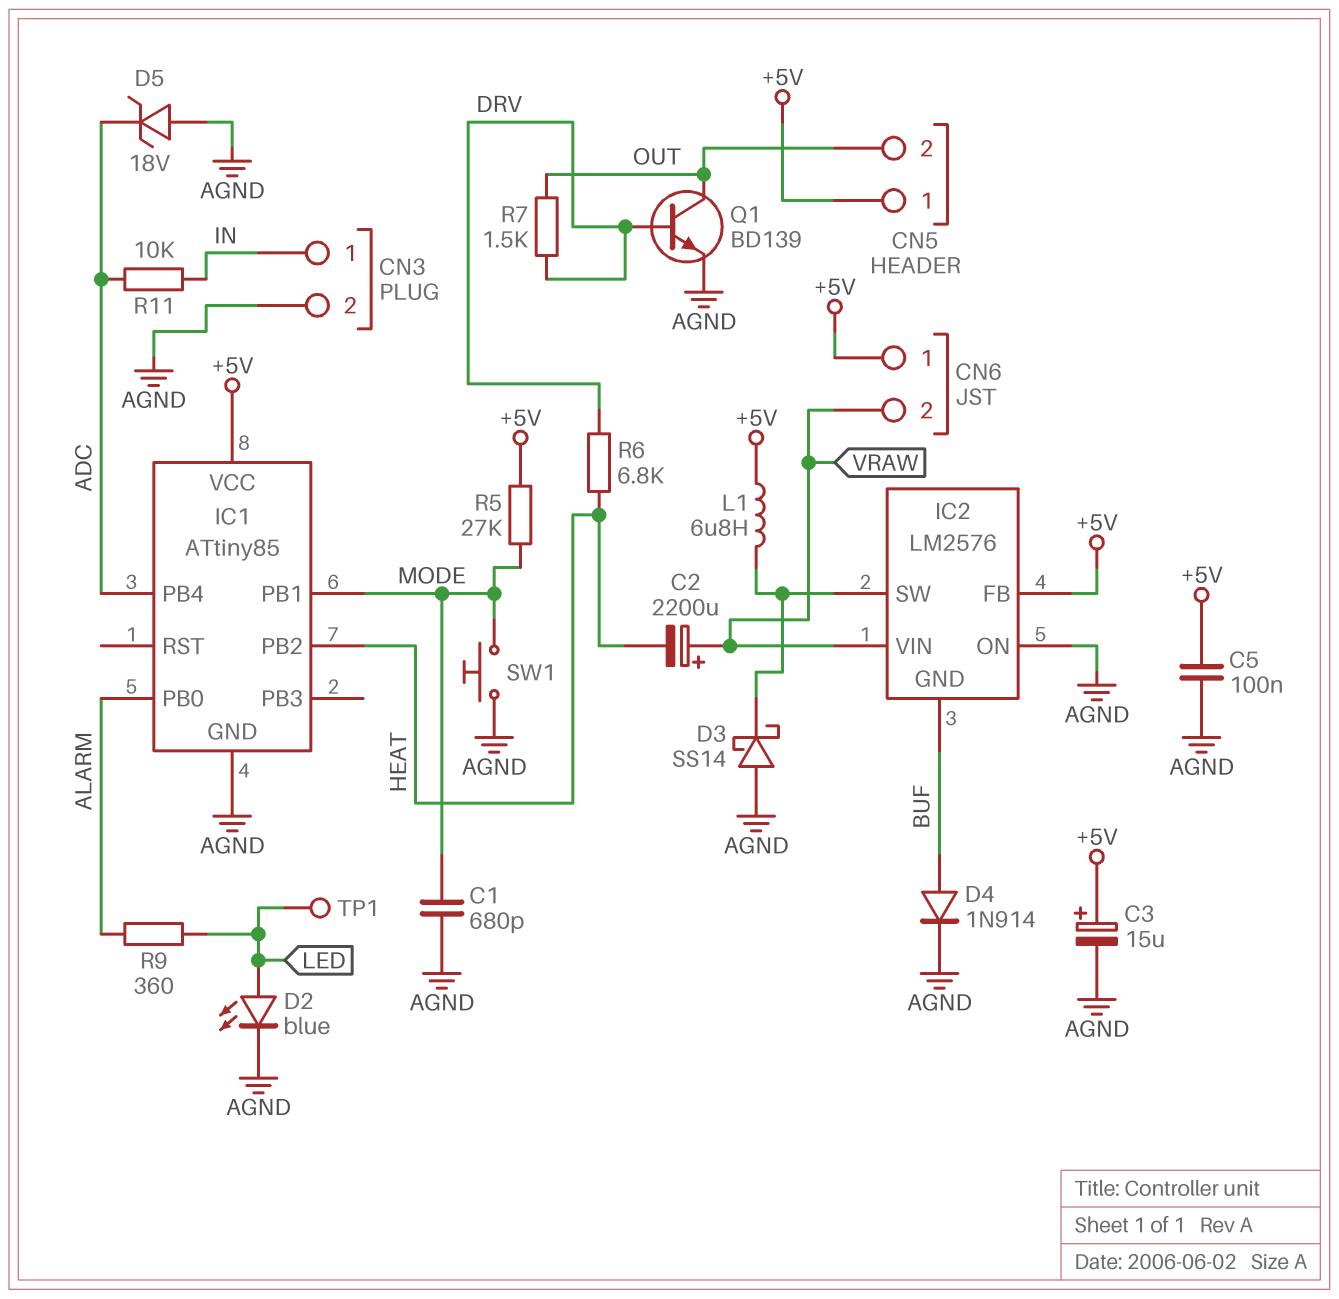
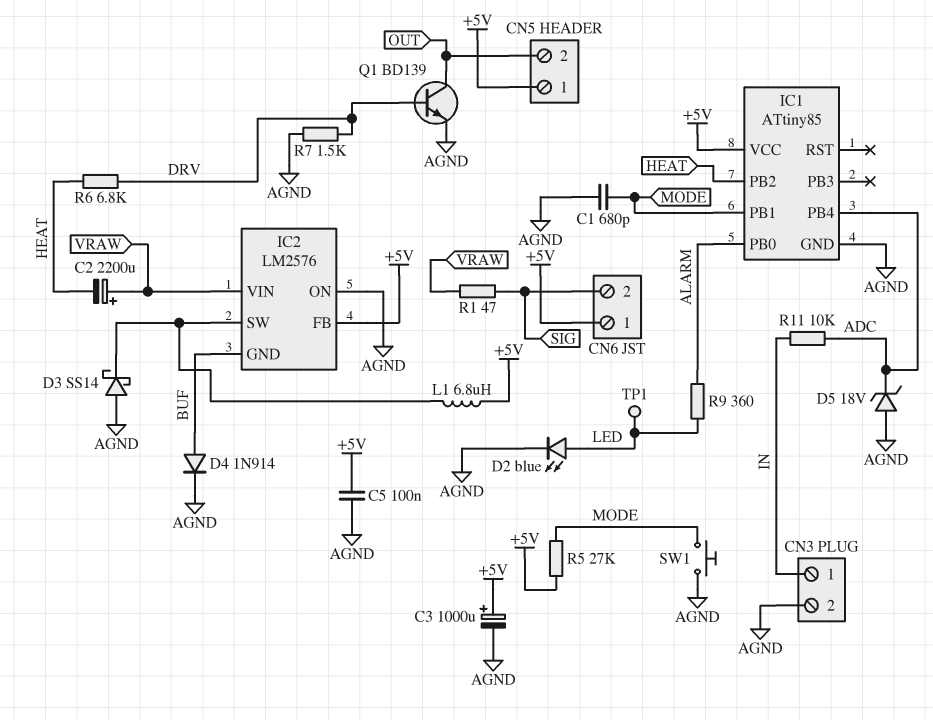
C3: 15uF (plus +5V, minus AGND) -> 1000uF (plus +5V, minus AGND)
CN6 pin 2: VRAW -> SIG
R1: none -> 47 (SIG, VRAW)
R7: 1.5k (DRV, OUT) -> 1.5k (AGND, DRV)

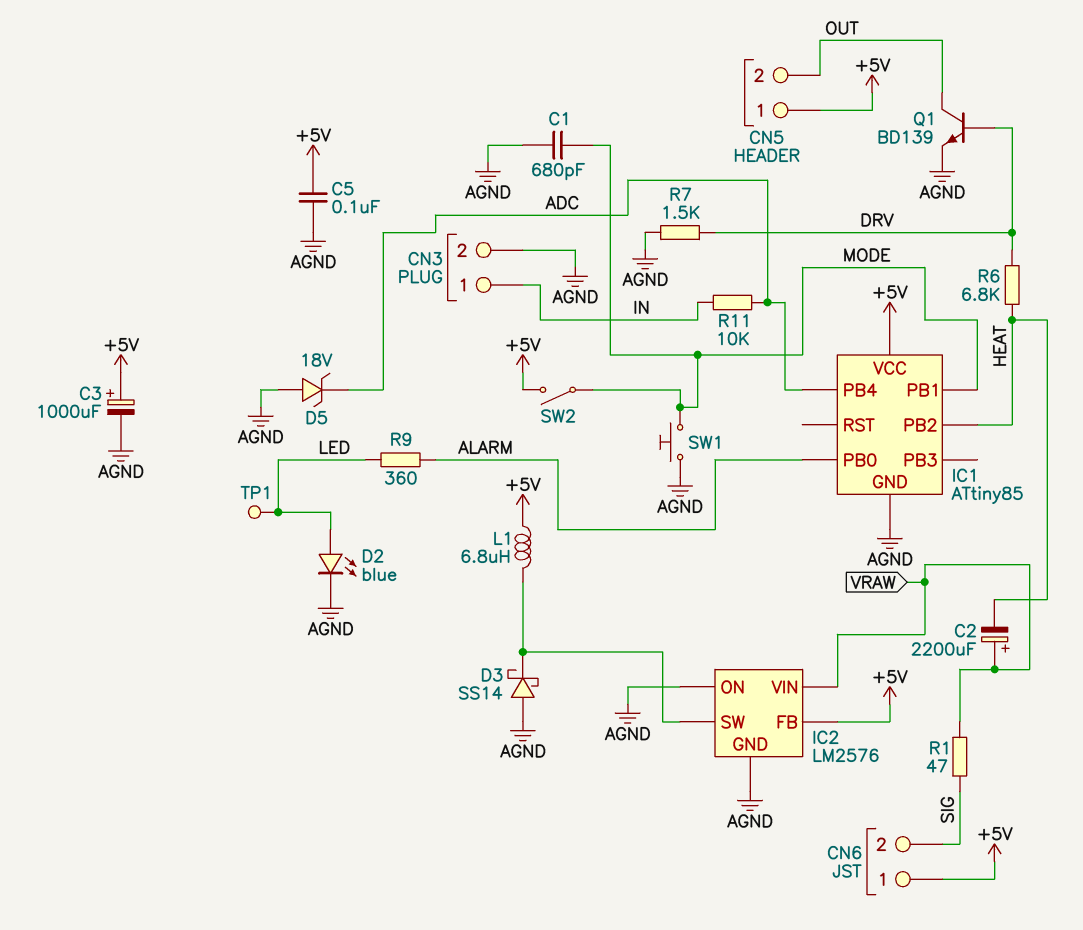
D4: diode 1N914 (A BUF, K AGND) -> none
IC2 pin GND: BUF -> AGND
R5: 27k (+5V, MODE) -> none
SW2: none -> switch (+5V, MODE)

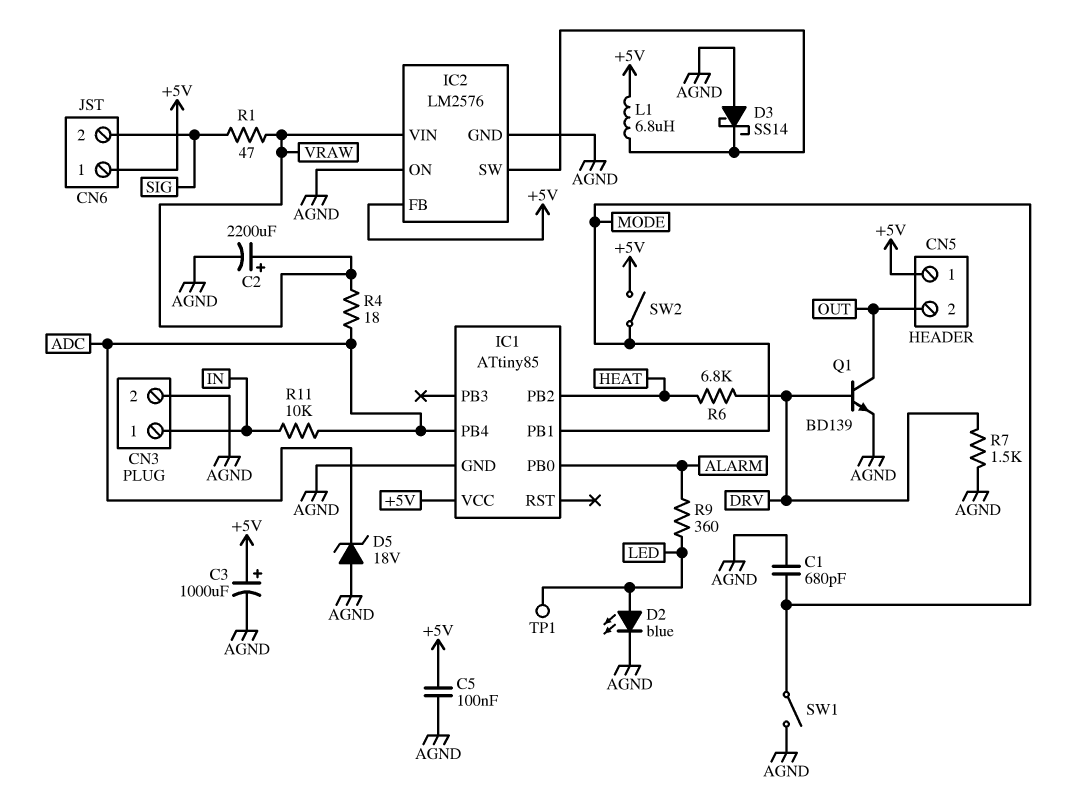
C2: 2200uF (plus VRAW, minus HEAT) -> 2200uF (plus VRAW, minus AGND)
R4: none -> 18 (ADC, VRAW)
SW1: button (AGND, MODE) -> switch (AGND, MODE)

